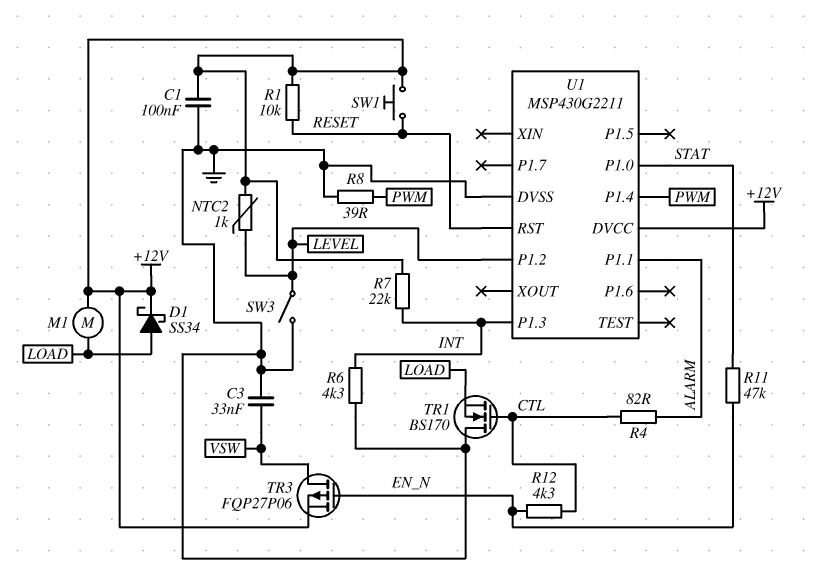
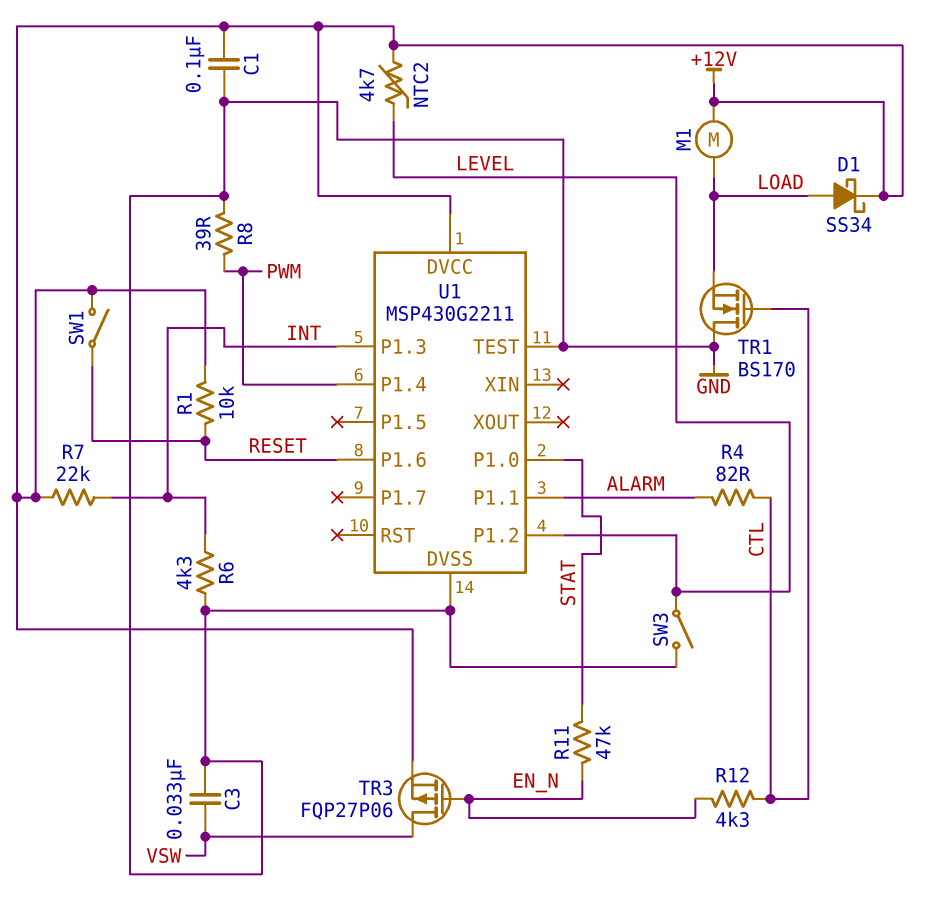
NTC2: 1k (+12V, LEVEL) -> 4.7k (+12V, LEVEL)
SW1: button (+12V, RESET) -> switch (+12V, RESET)
U1 pin P1.6: none -> RESET
U1 pin RST: RESET -> none
U1 pin TEST: none -> GND

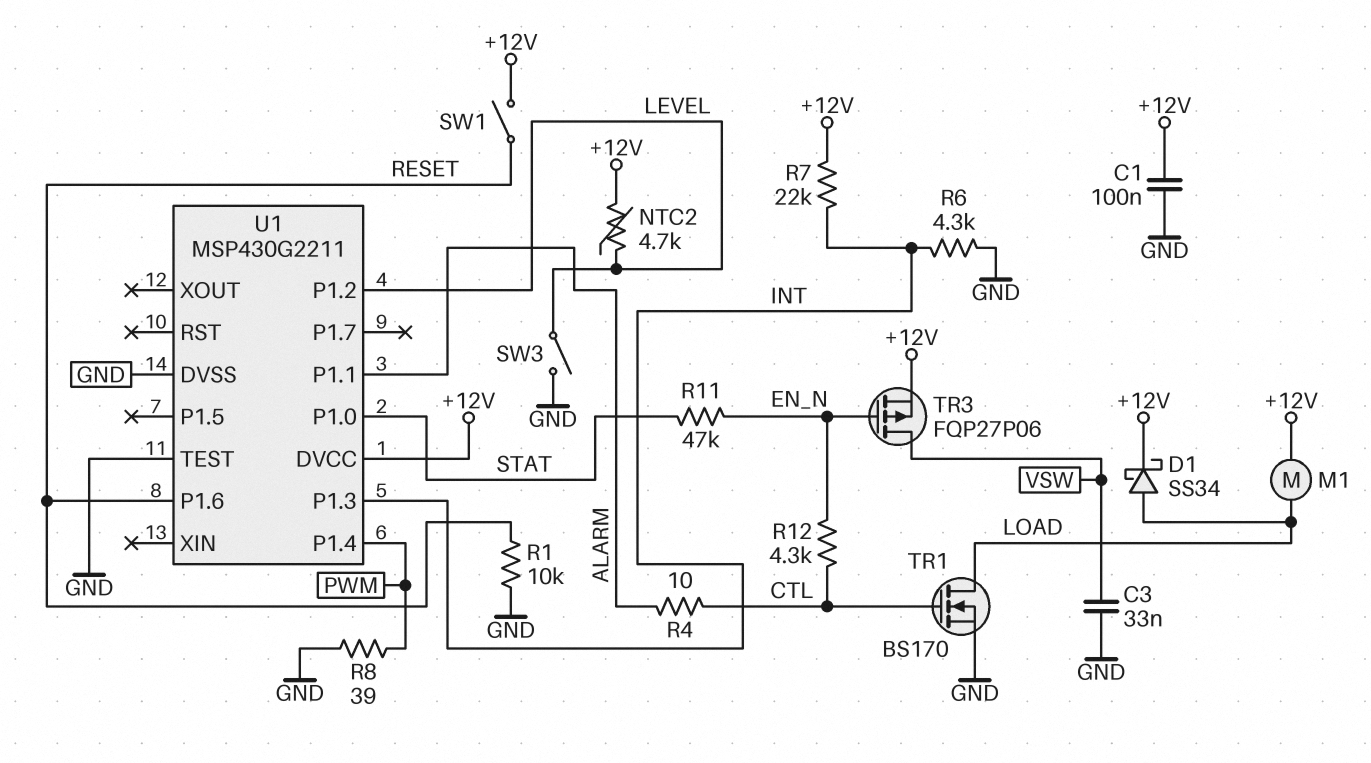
R1: 10k (+12V, RESET) -> 10k (GND, RESET)
R4: 82 (ALARM, CTL) -> 10 (ALARM, CTL)
TR1: NMOS BS170 (G CTL, D GND, S LOAD) -> NMOS BS170 (G CTL, D LOAD, S GND)

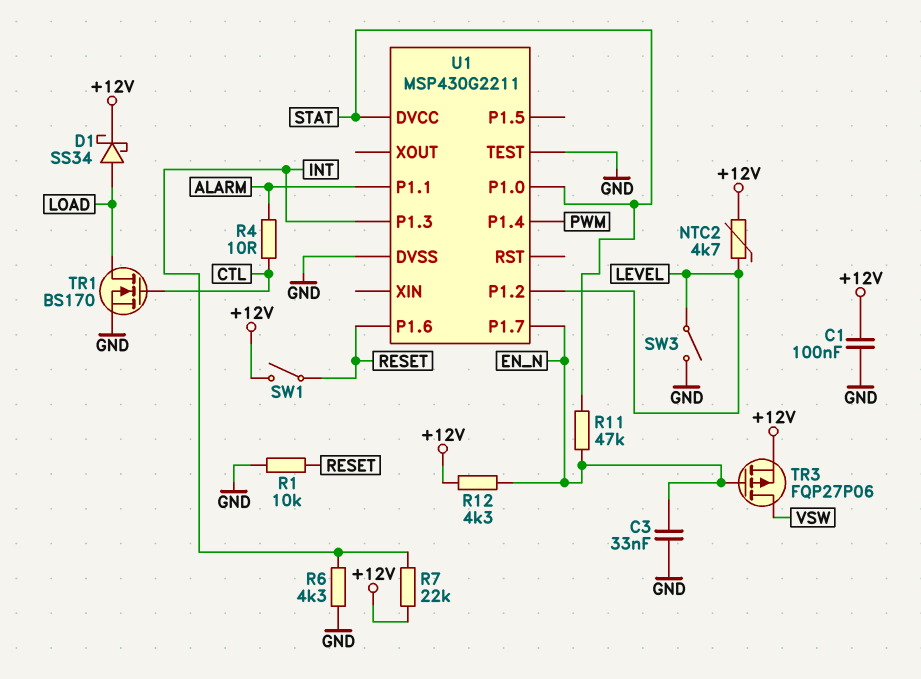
C3: 33nF (GND, VSW) -> 33nF (EN_N, GND)
M1: motor (+12V, LOAD) -> none
R8: 39 (GND, PWM) -> none
R12: 4.3k (CTL, EN_N) -> 4.3k (+12V, EN_N)
U1 pin DVCC: +12V -> STAT
U1 pin P1.7: none -> EN_N

